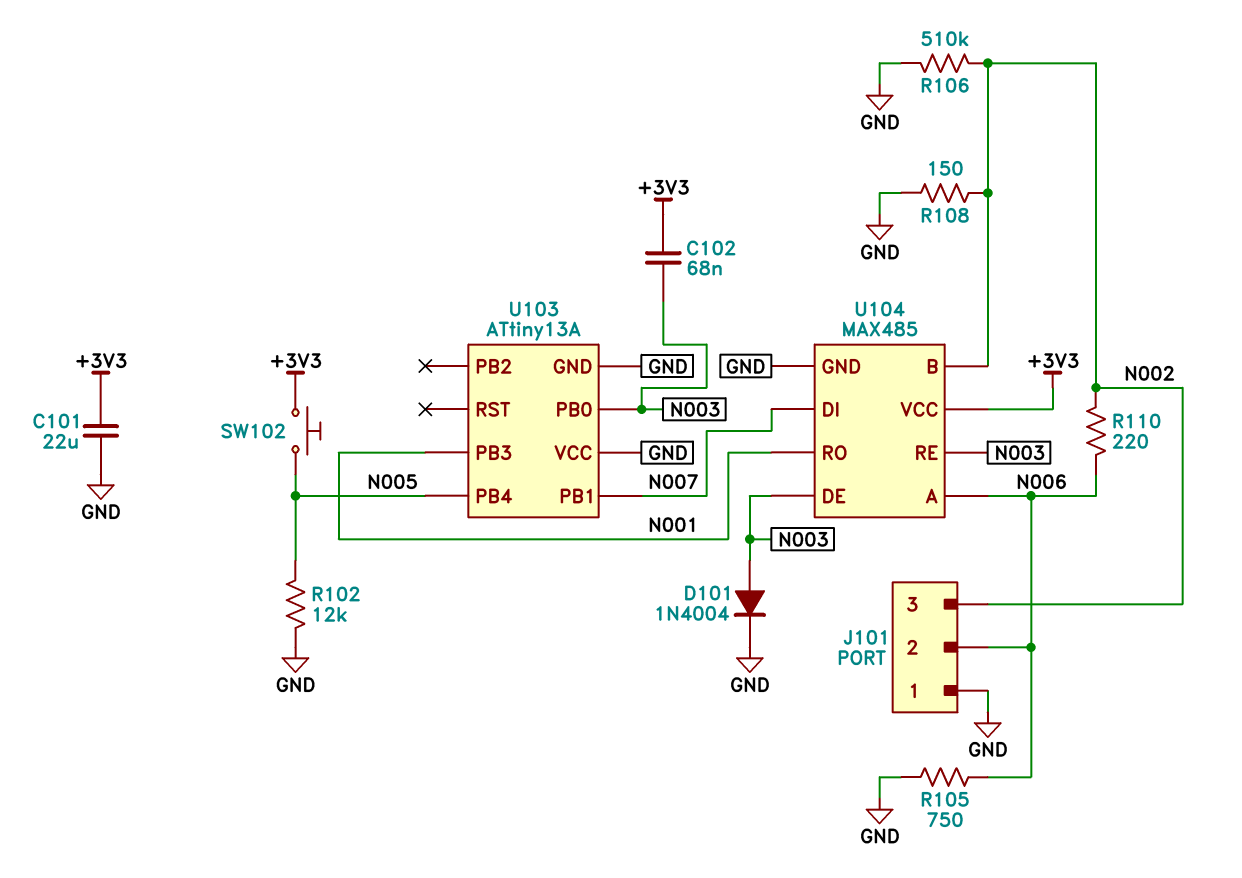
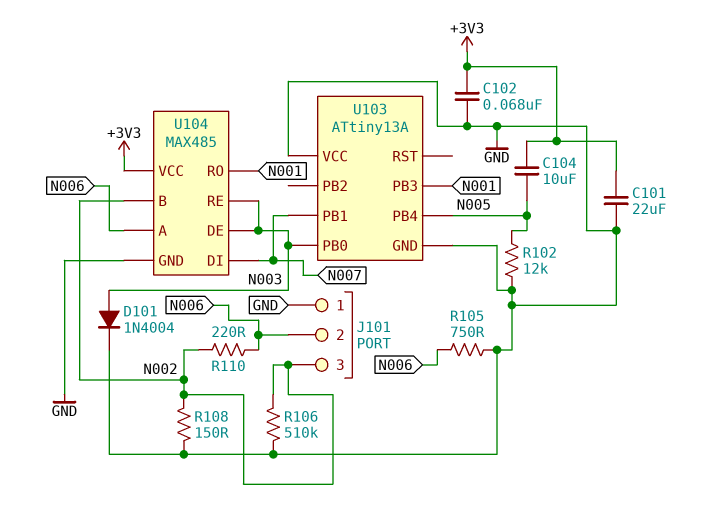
C102: 68nF (+3V3, N003) -> 68nF (+3V3, GND)
C104: none -> 10uF (+3V3, N005)
SW102: button (+3V3, N005) -> none

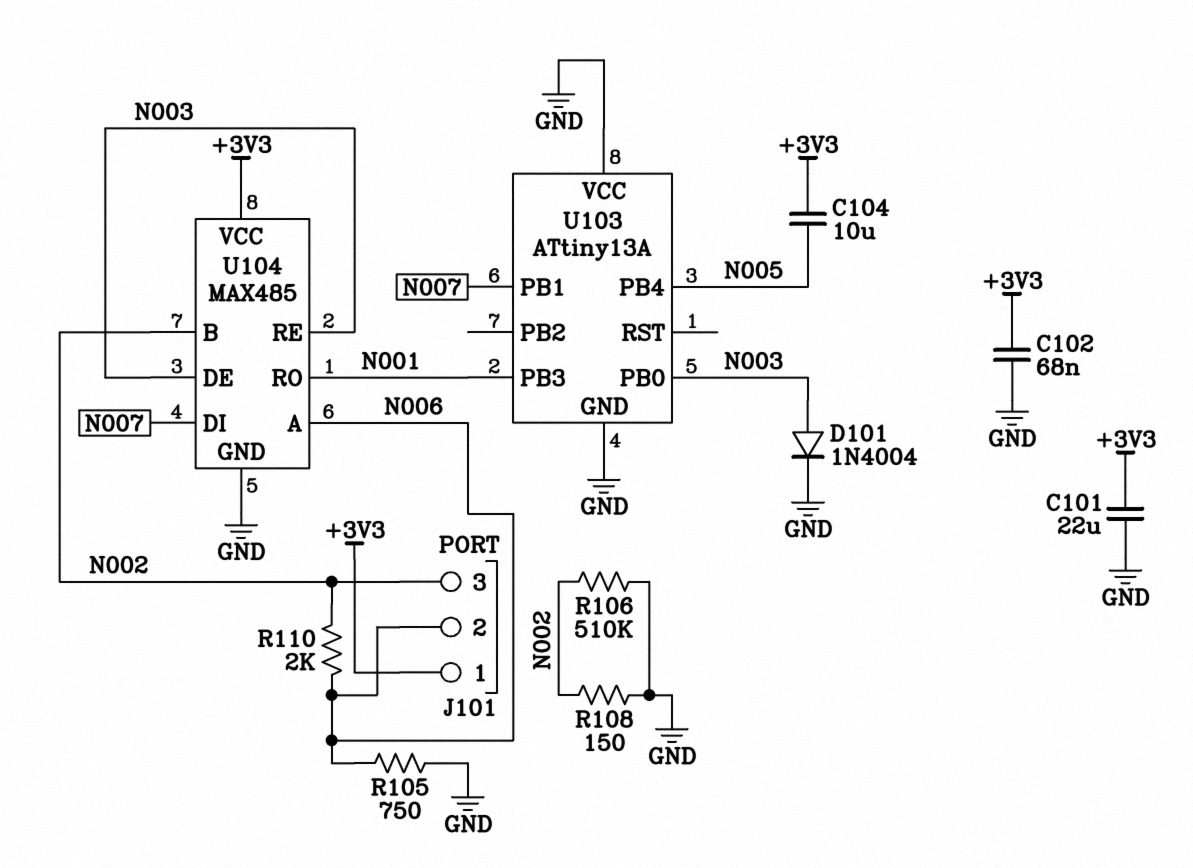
J101 pin 1: GND -> +3V3
R102: 12k (GND, N005) -> none
R110: 220 (N002, N006) -> 2k (N002, N006)

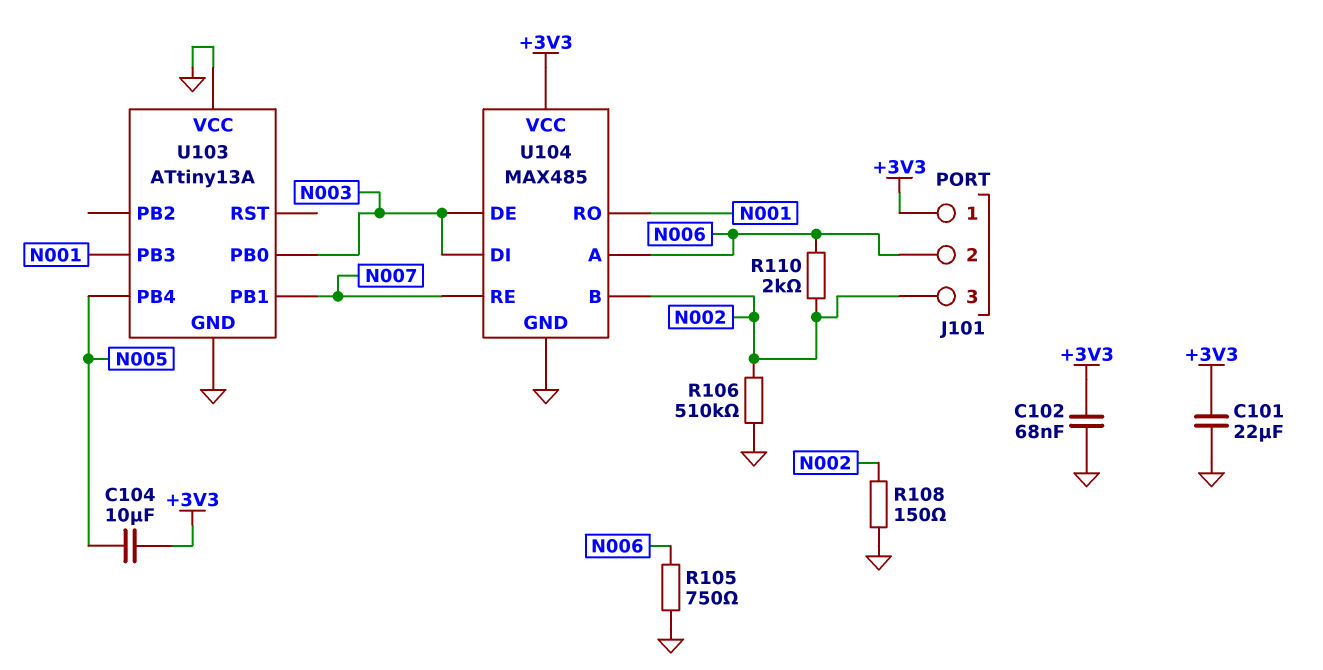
D101: diode 1N4004 (A N003, K GND) -> none
U104 pin DI: N007 -> N003
U104 pin RE: N003 -> N007

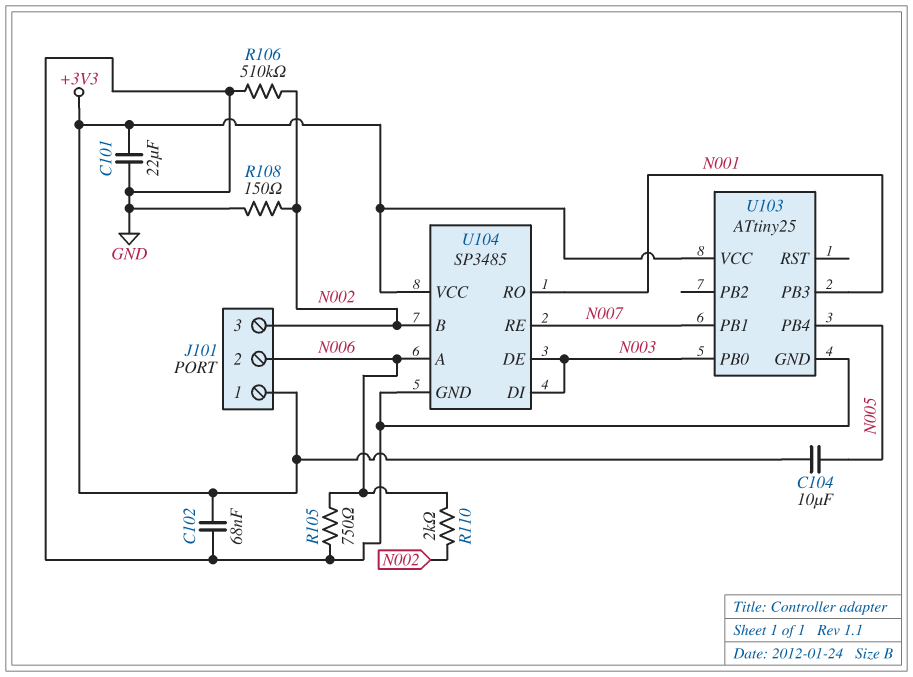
U103: ATtiny13A -> ATtiny25
U103 pin VCC: GND -> +3V3
U104: MAX485 -> SP3485

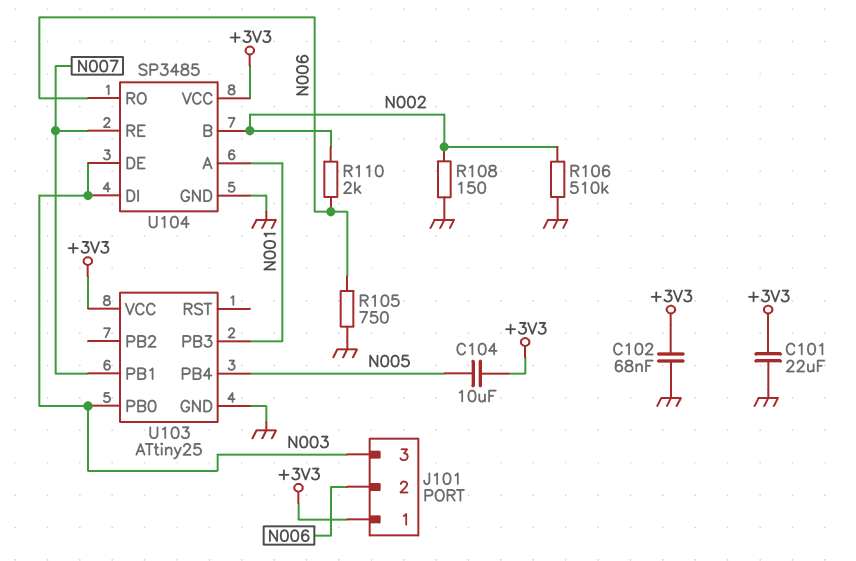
J101 pin 3: N002 -> N003
U104 pin A: N006 -> N001
U104 pin RO: N001 -> N006

